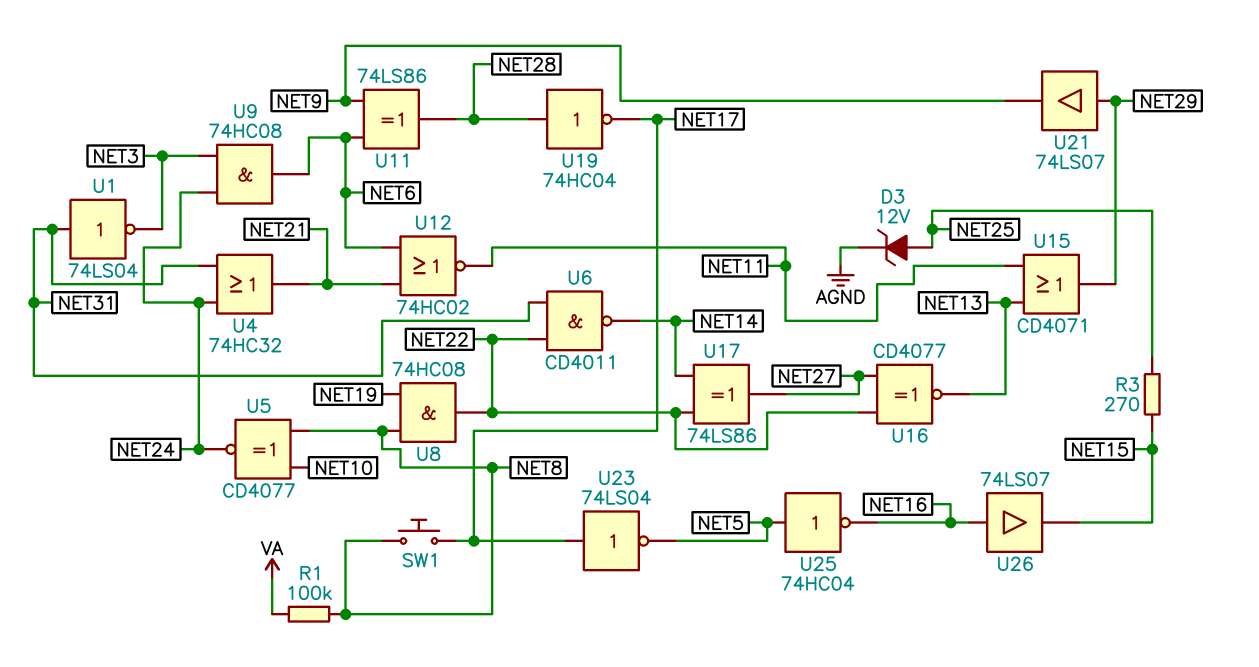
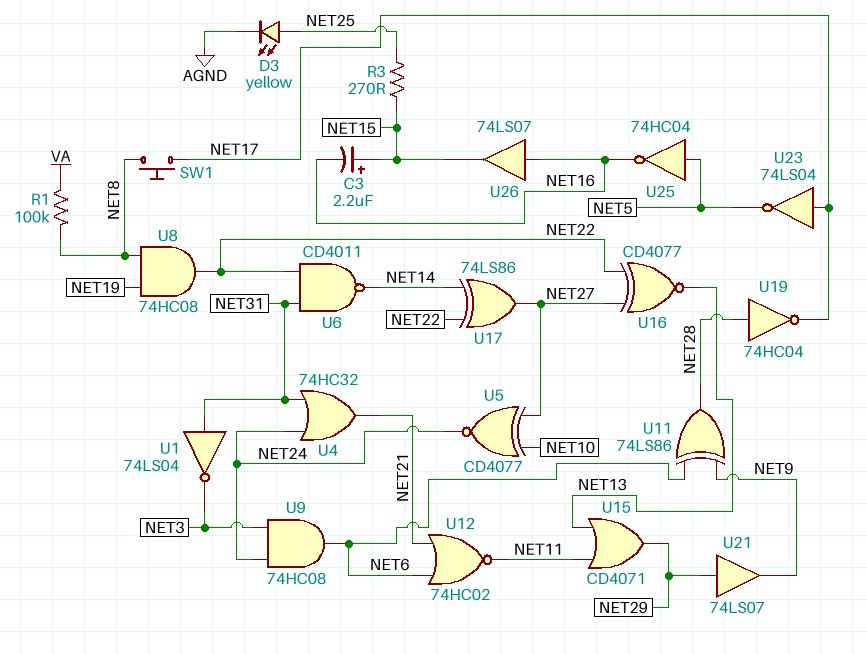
C3: none -> 2.2uF (plus NET15, minus NET16)
D3: zener 12V (A NET25, K AGND) -> LED yellow (A NET25, K AGND)
U5: XNOR CD4077 (in NET8, in NET10, out NET24) -> XNOR CD4077 (in NET10, in NET27, out NET24)

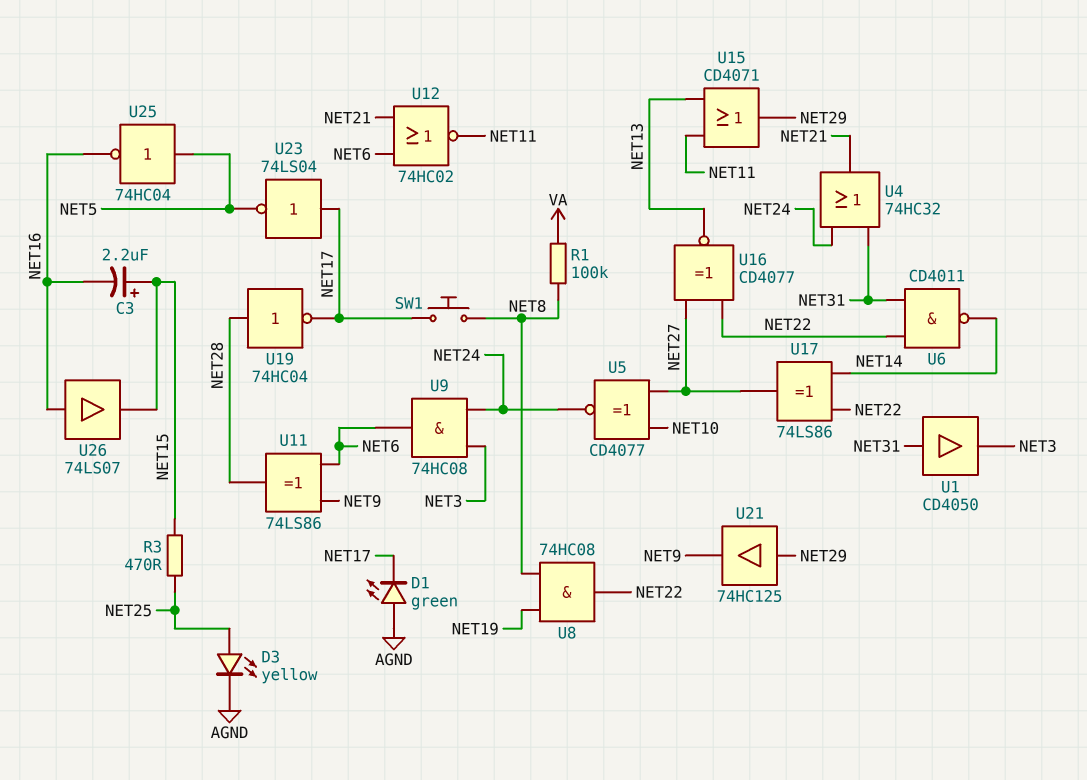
D1: none -> LED green (A AGND, K NET17)
R3: 270 (NET15, NET25) -> 470 (NET15, NET25)
U1: NOT 74LS04 (in NET31, out NET3) -> buffer CD4050 (in NET31, out NET3)
U21: buffer 74LS07 (in NET29, out NET9) -> buffer 74HC125 (in NET29, out NET9)

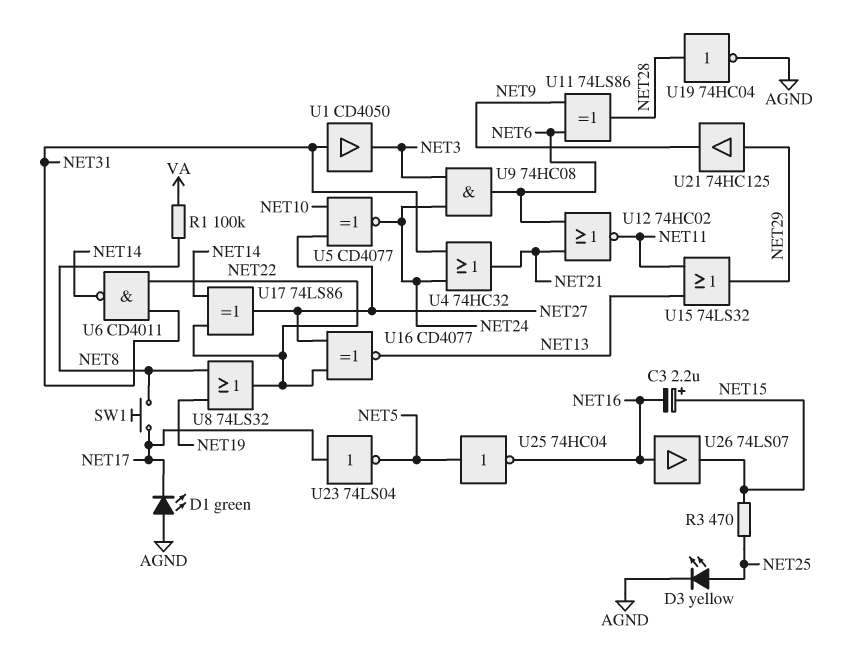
U8: AND 74HC08 (in NET8, in NET19, out NET22) -> OR 74LS32 (in NET8, in NET19, out NET22)
U15: OR CD4071 (in NET11, in NET13, out NET29) -> OR 74LS32 (in NET11, in NET13, out NET29)
U19: NOT 74HC04 (in NET28, out NET17) -> NOT 74HC04 (in NET28, out AGND)

